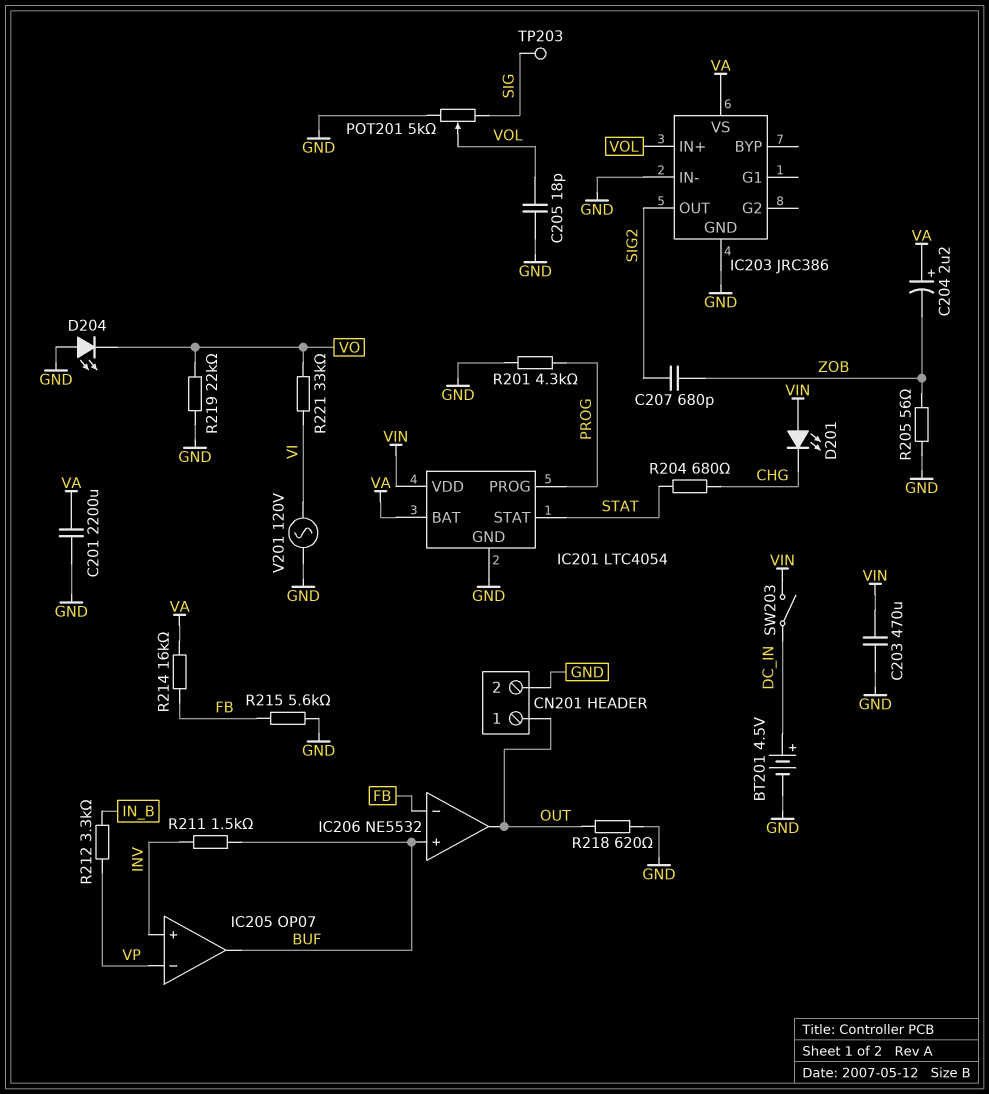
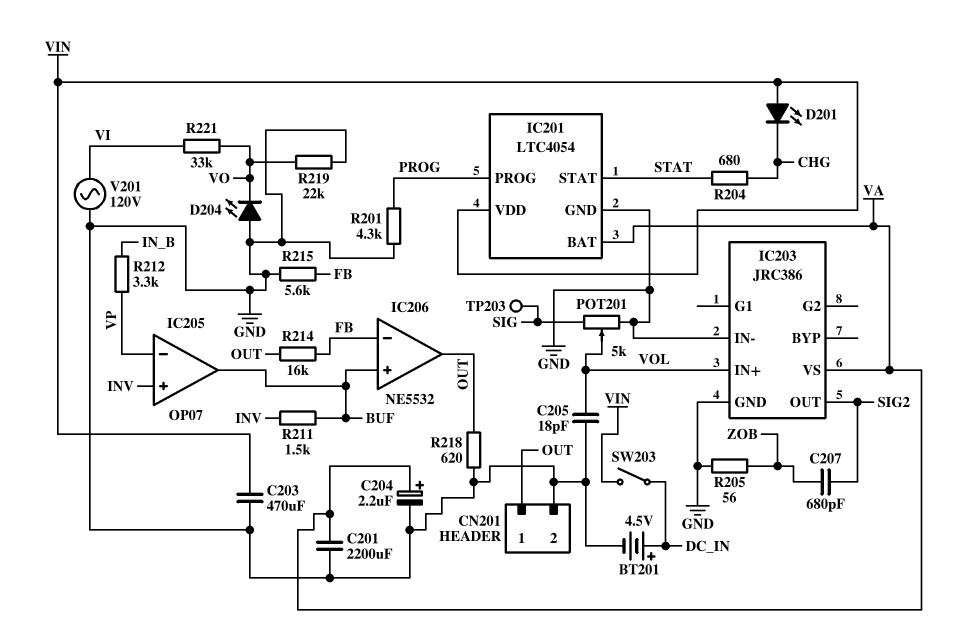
C204: 2.2uF (plus VA, minus ZOB) -> 2.2uF (plus VA, minus GND)
R214: 16k (FB, VA) -> 16k (FB, OUT)

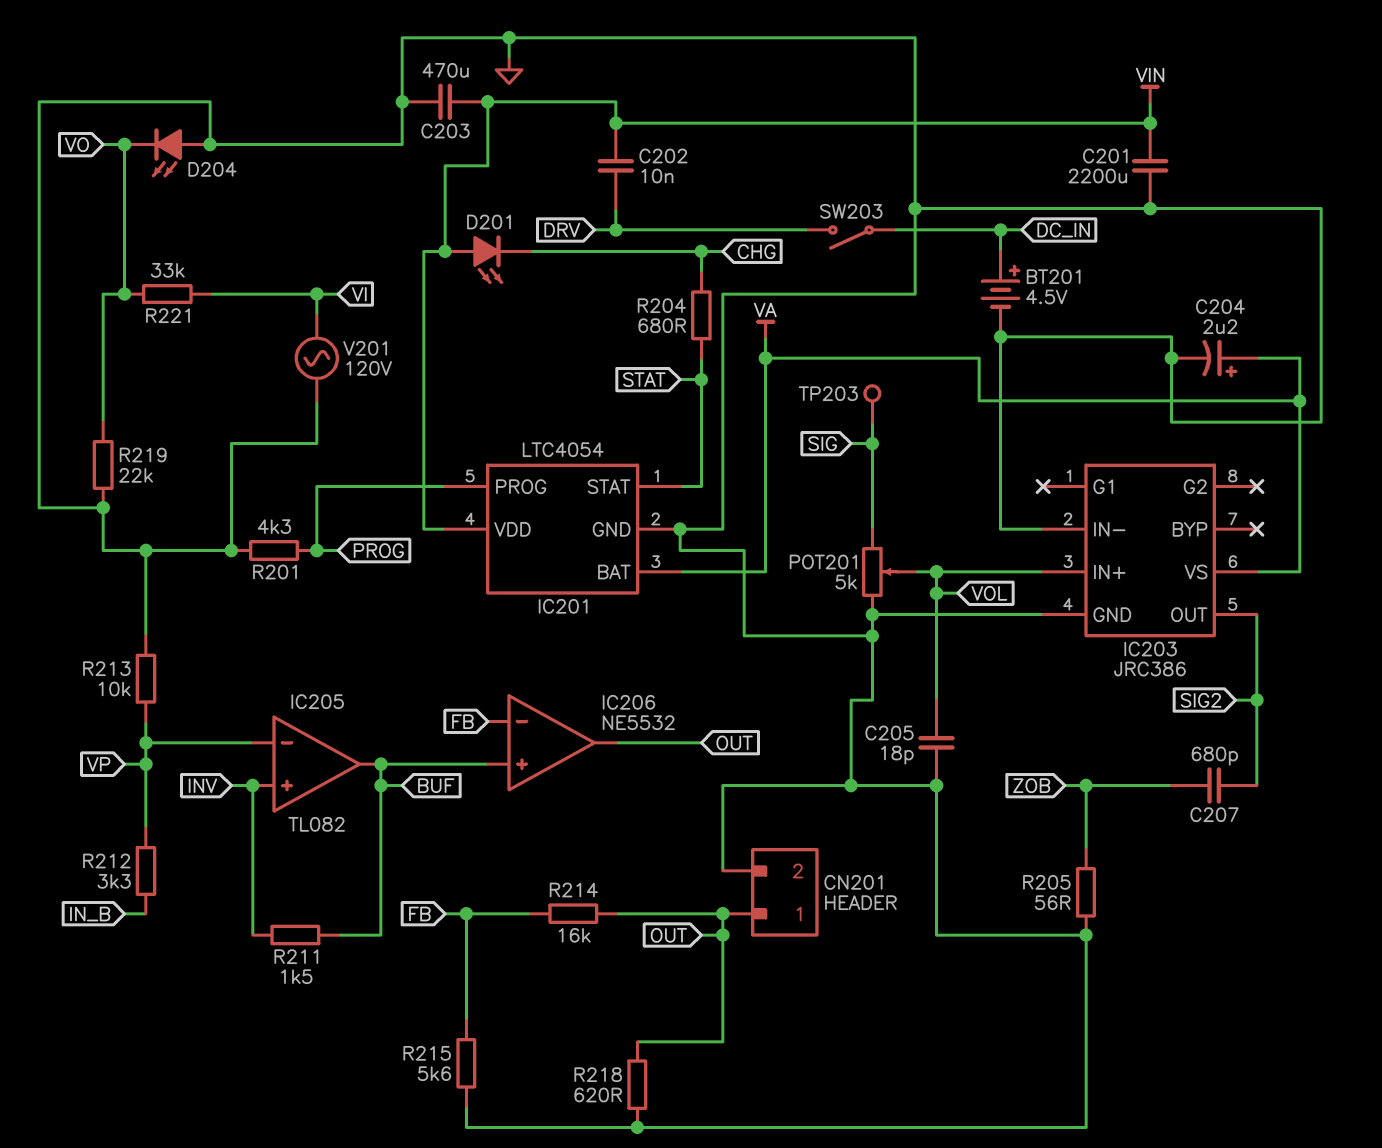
C201: 2200uF (GND, VA) -> 2200uF (GND, VIN)
C202: none -> 10nF (DRV, VIN)
IC205: OP07 -> TL082
R213: none -> 10k (GND, VP)
SW203: switch (DC_IN, VIN) -> switch (DC_IN, DRV)

